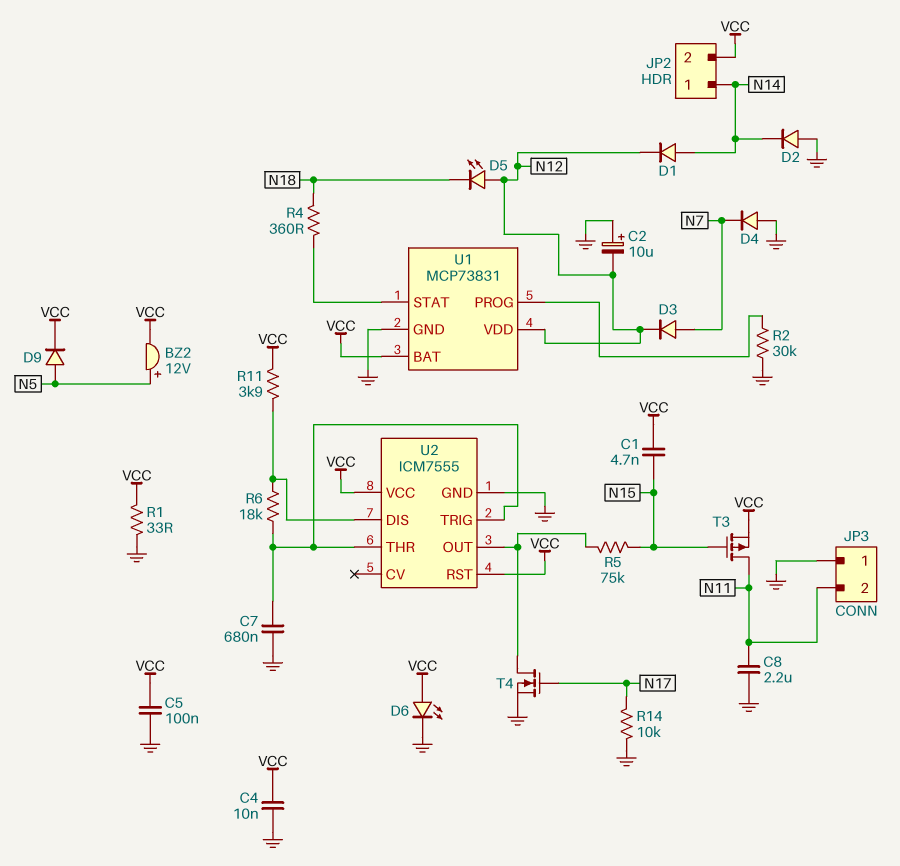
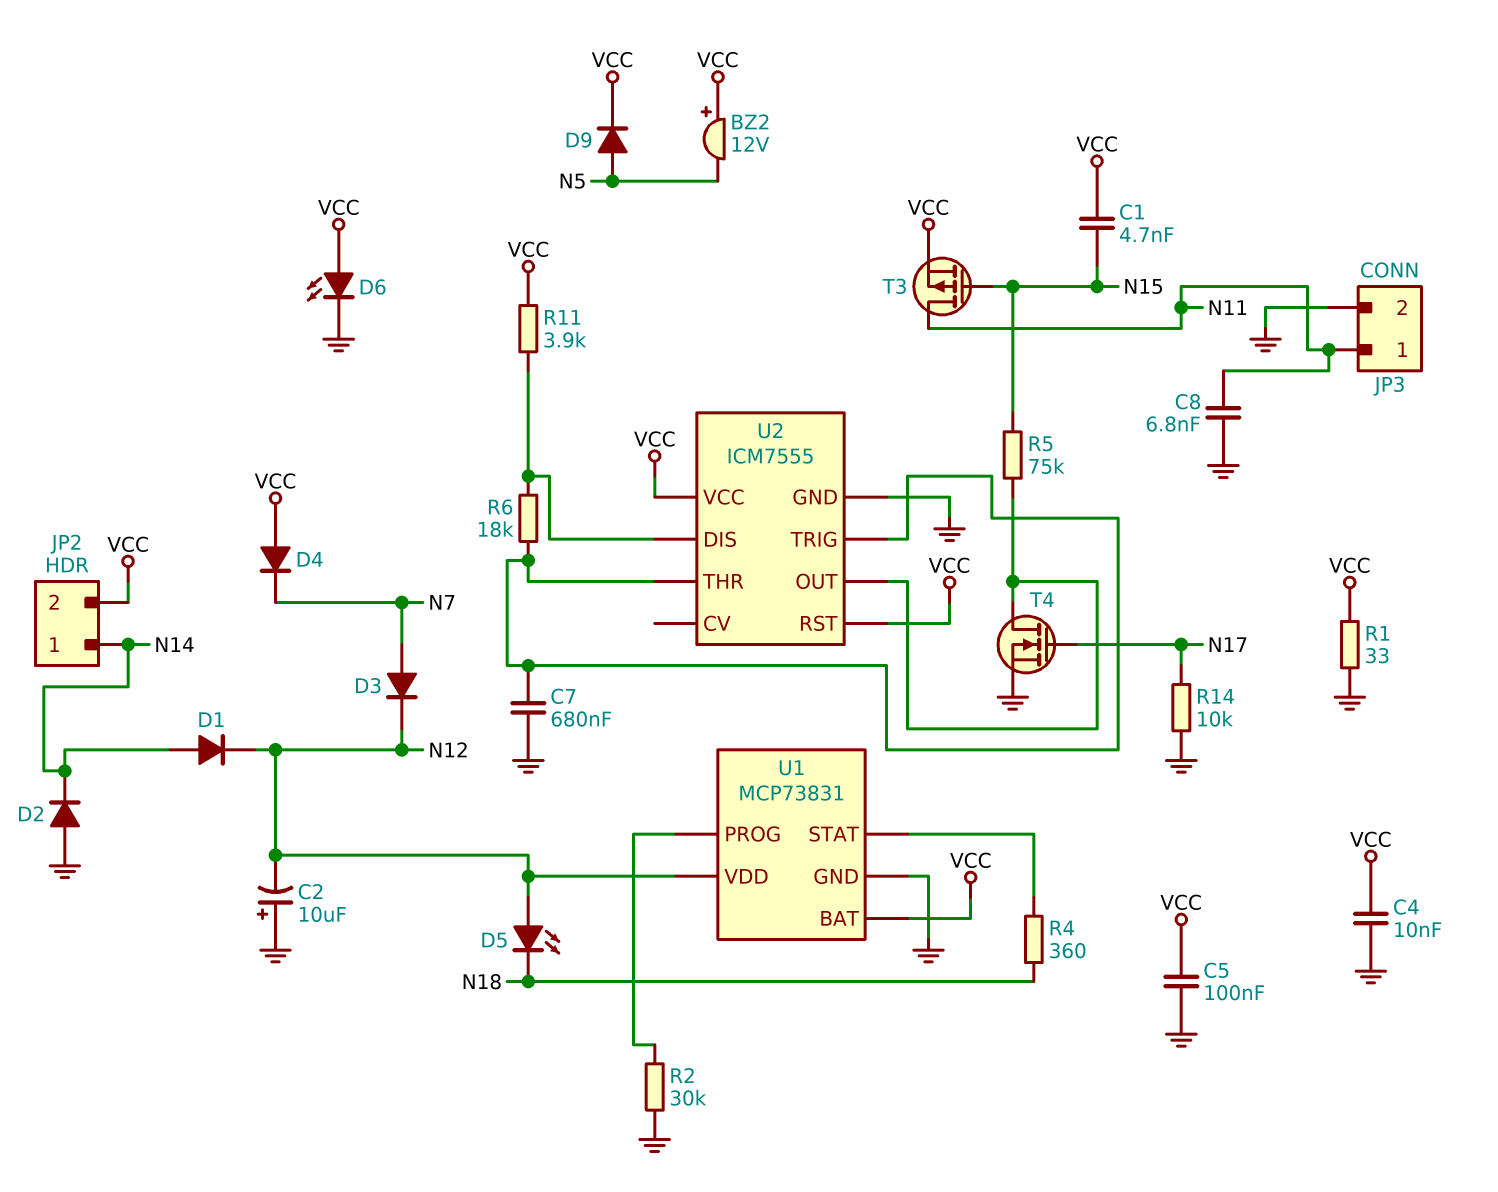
BZ2: buzzer 12V (plus N5, minus VCC) -> buzzer 12V (plus VCC, minus N5)
C8: 2.2uF (GND, N11) -> 6.8nF (GND, N11)
D4: diode (A GND, K N7) -> diode (A VCC, K N7)
JP3 pin 1: GND -> N11
JP3 pin 2: N11 -> GND

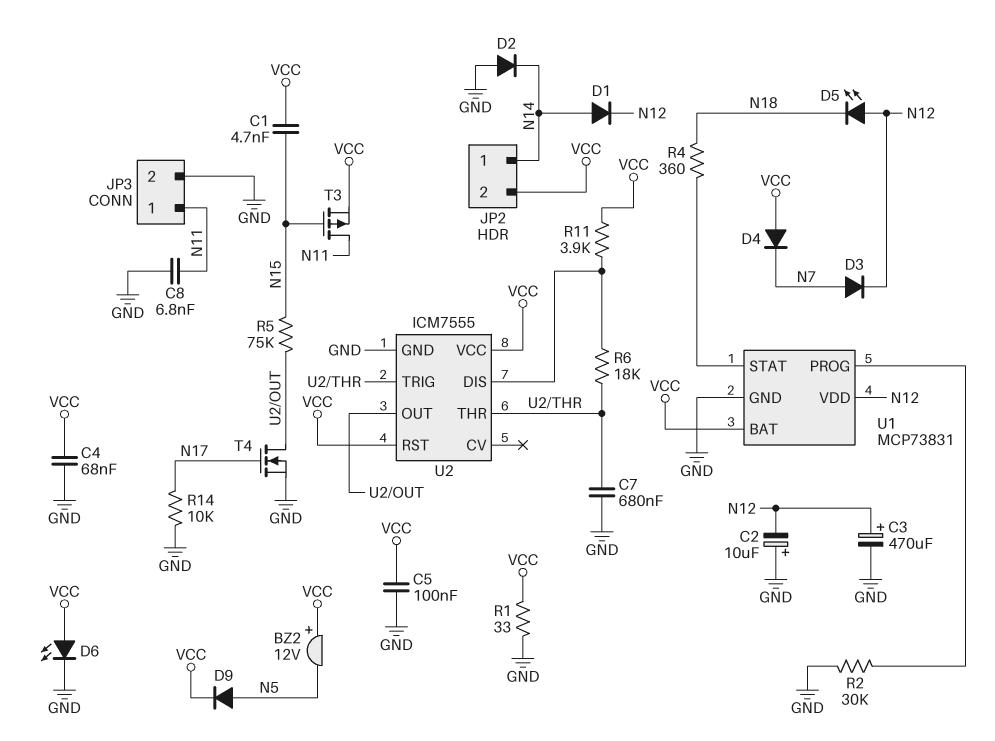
C3: none -> 470uF (plus N12, minus GND)
C4: 10nF (GND, VCC) -> 68nF (GND, VCC)

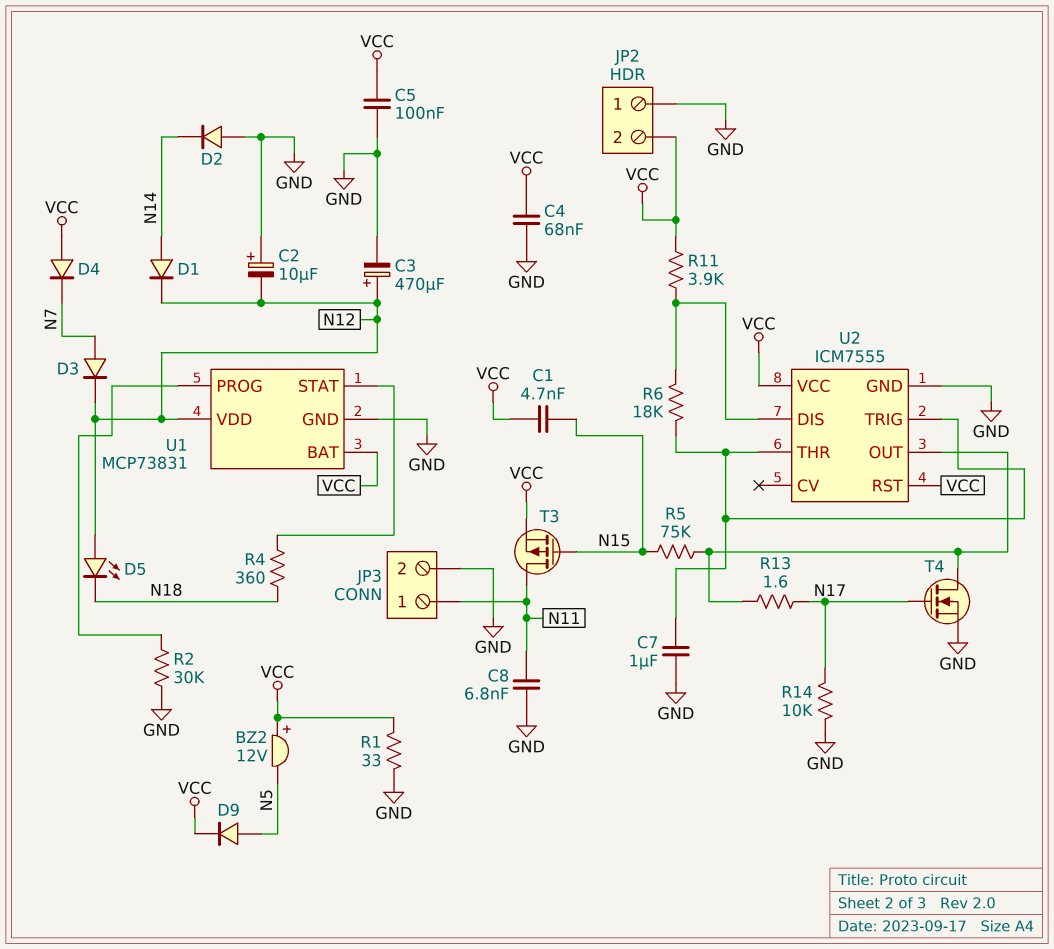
C7: 680nF (GND, U2/THR) -> 1uF (GND, U2/THR)
D6: LED (A VCC, K GND) -> none
JP2 pin 1: N14 -> GND
R13: none -> 1.6 (N17, U2/OUT)

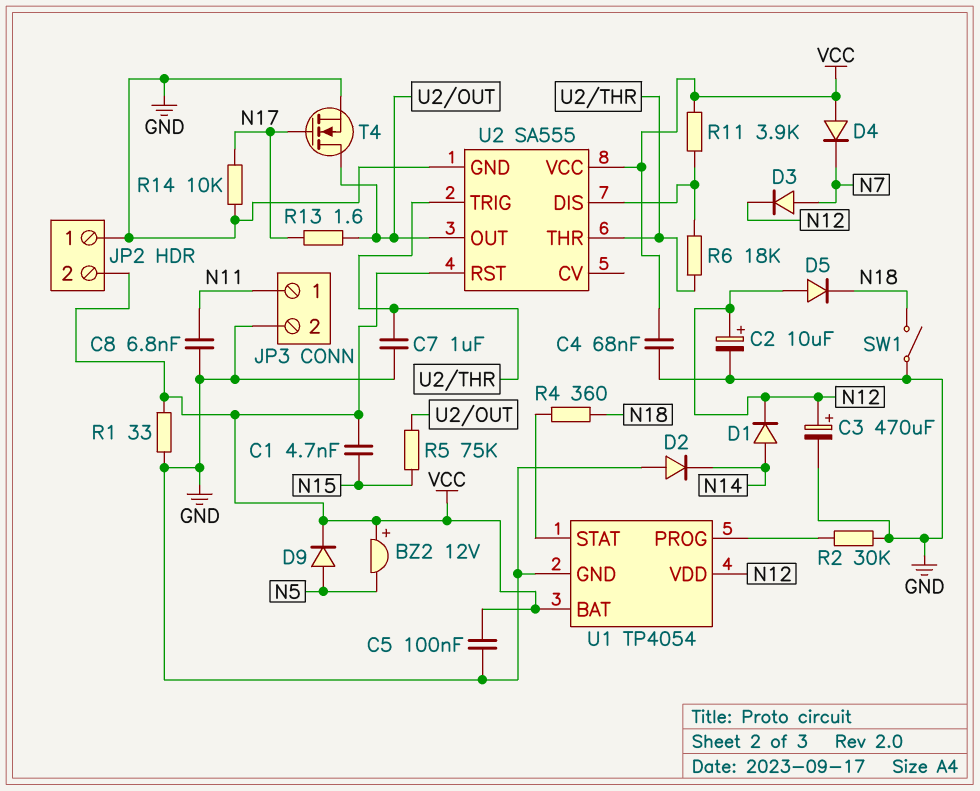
C2: 10uF (plus GND, minus N12) -> 10uF (plus N12, minus GND)
D5: LED (A N12, K N18) -> diode (A N12, K N18)
SW1: none -> switch (GND, N18)
T3: PMOS (G N15, D N11, S VCC) -> none
U1: MCP73831 -> TP4054
U2: ICM7555 -> SA555

